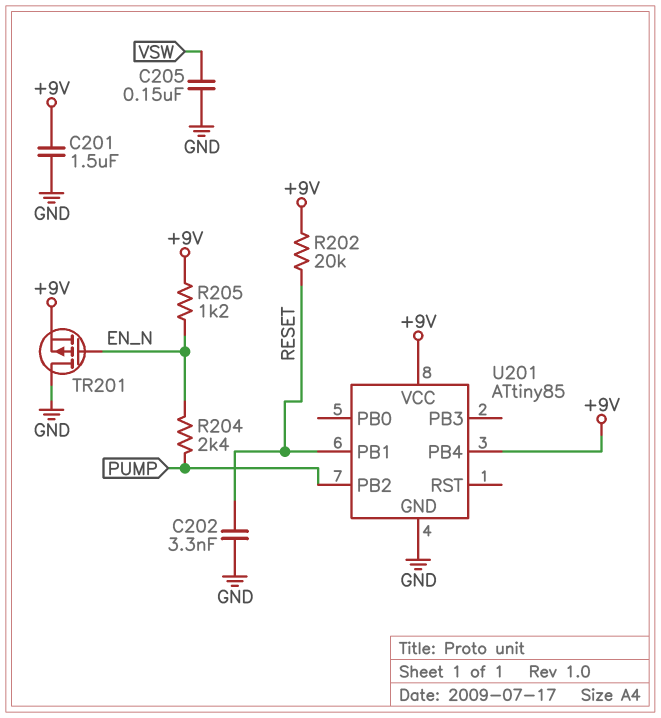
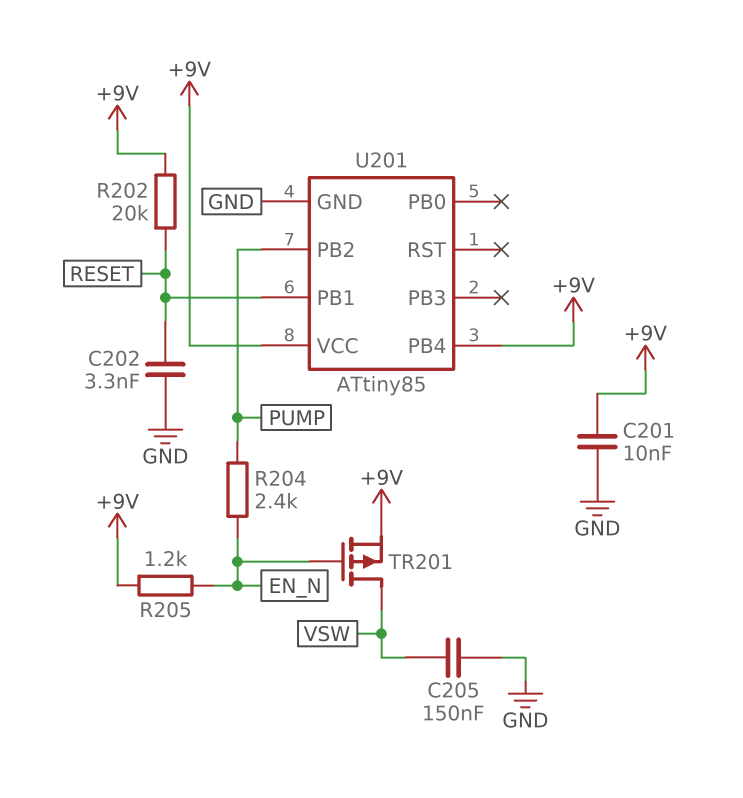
C201: 1.5uF (+9V, GND) -> 10nF (+9V, GND)
TR201: PMOS (G EN_N, D GND, S +9V) -> PMOS (G EN_N, D VSW, S +9V)

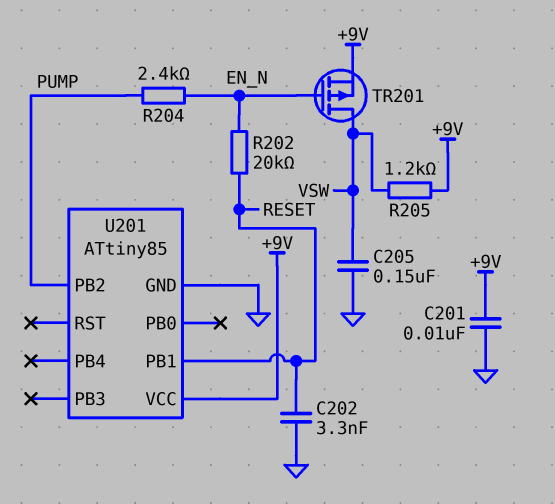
R202: 20k (+9V, RESET) -> 20k (EN_N, RESET)
R205: 1.2k (+9V, EN_N) -> 1.2k (+9V, VSW)
U201 pin PB4: +9V -> none

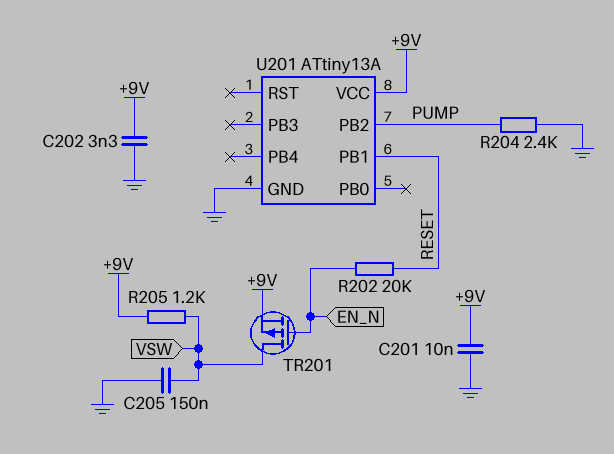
C202: 3.3nF (GND, RESET) -> 3.3nF (+9V, GND)
R204: 2.4k (EN_N, PUMP) -> 2.4k (GND, PUMP)
U201: ATtiny85 -> ATtiny13A

